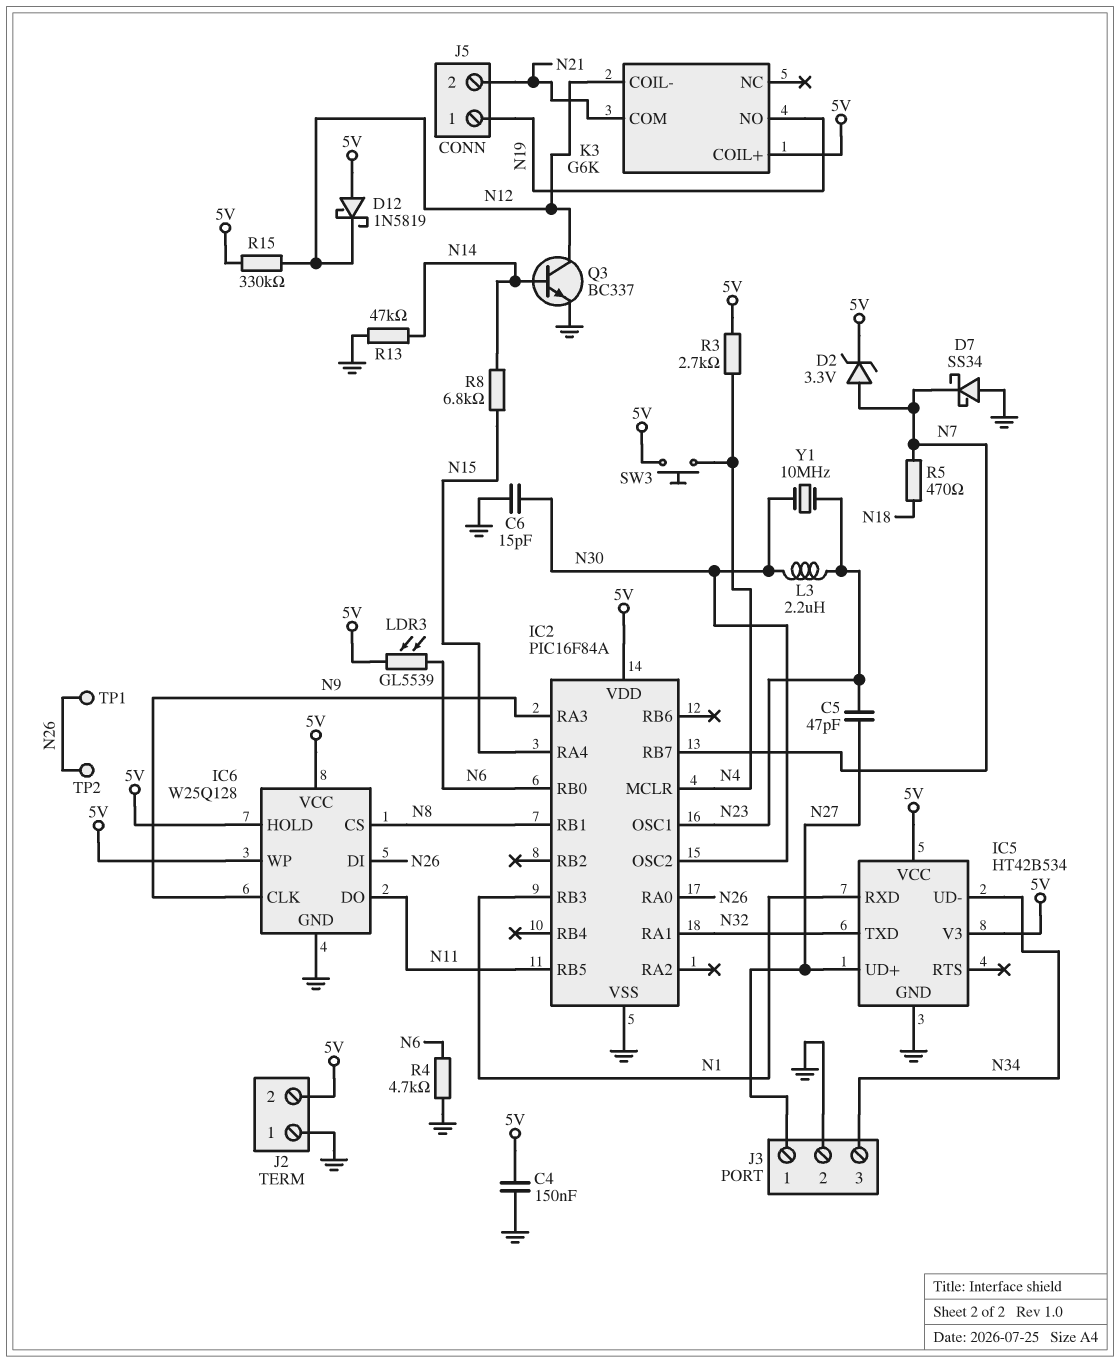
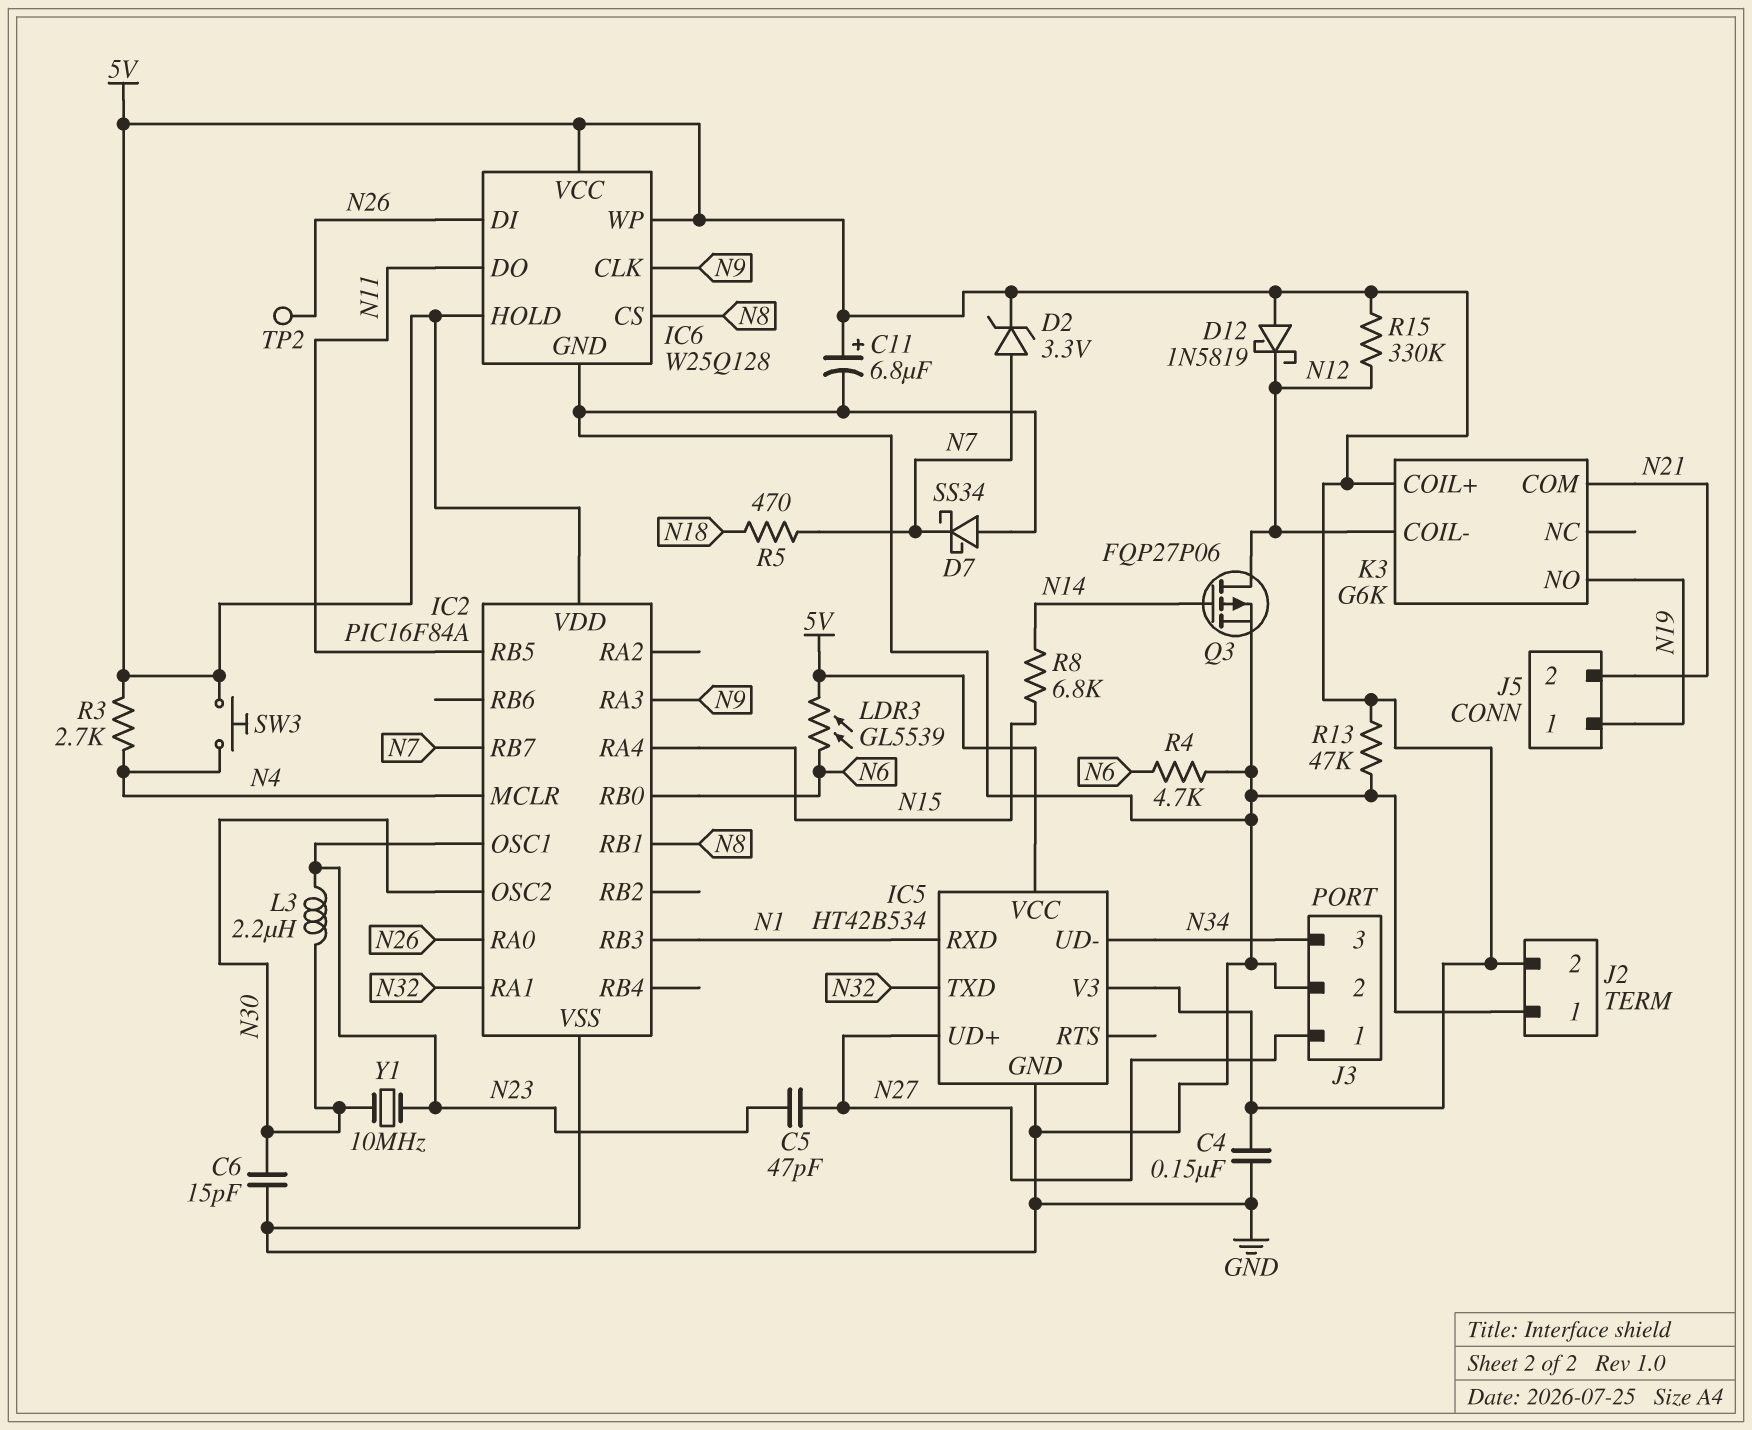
C11: none -> 6.8uF (plus 5V, minus GND)
Q3: NPN BC337 (B N14, C N12, E GND) -> PMOS FQP27P06 (G N14, D N12, S GND)
R13: 47k (GND, N14) -> 47k (5V, GND)
TP1: test point (N26) -> none

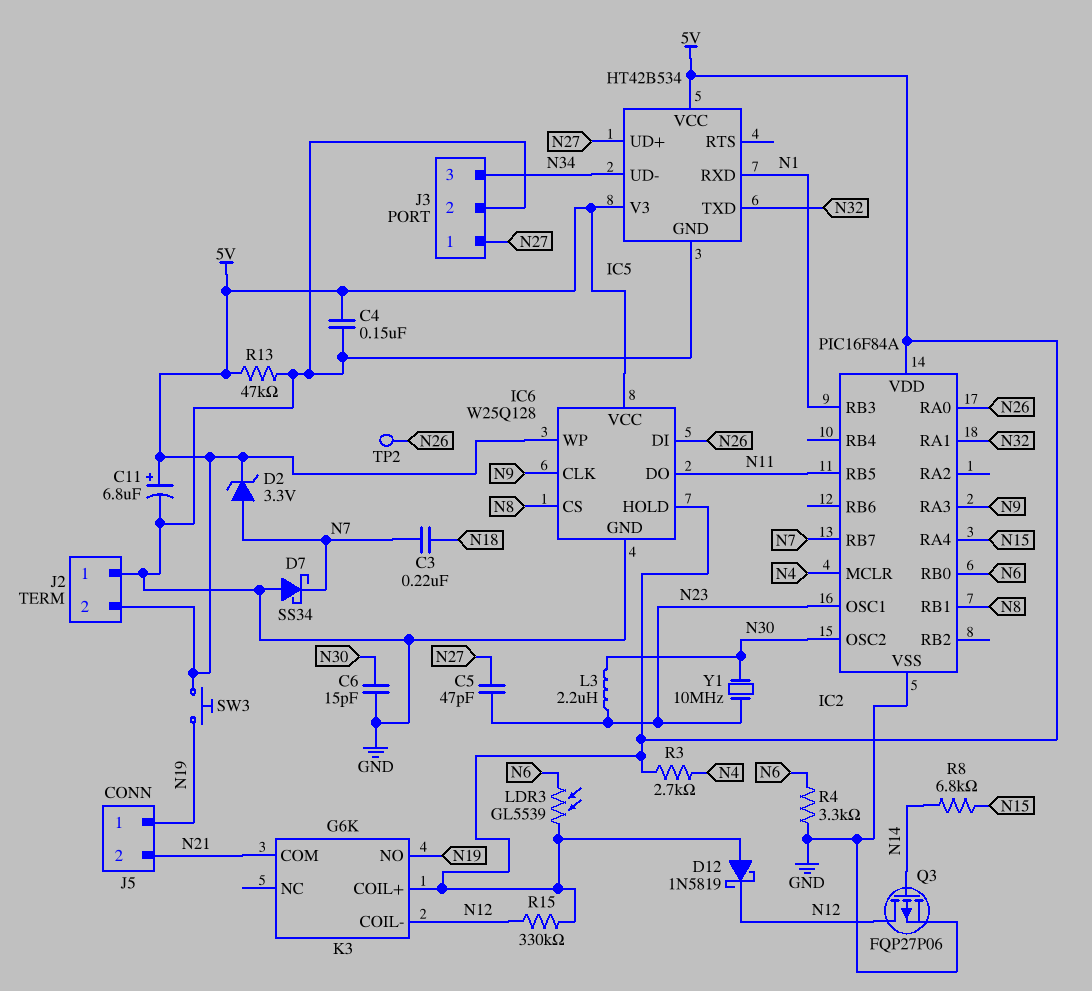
C3: none -> 220nF (N7, N18)
R4: 4.7k (GND, N6) -> 3.3k (GND, N6)
R5: 470 (N7, N18) -> none
SW3: button (5V, N4) -> button (5V, N19)

